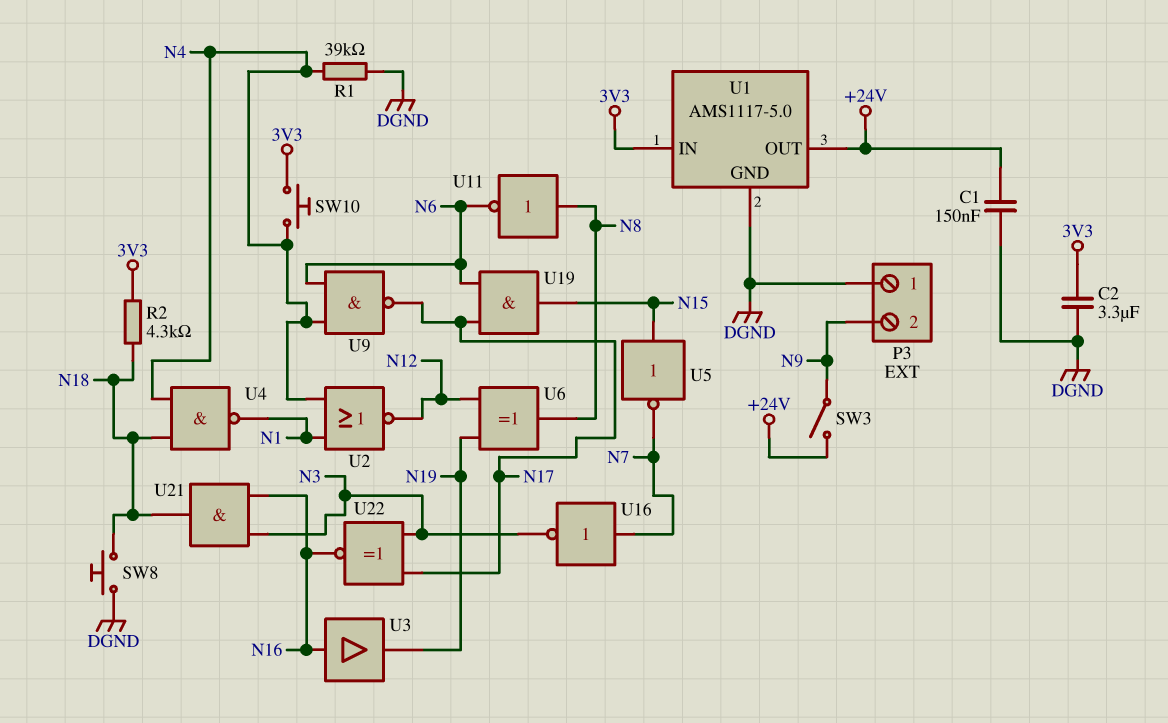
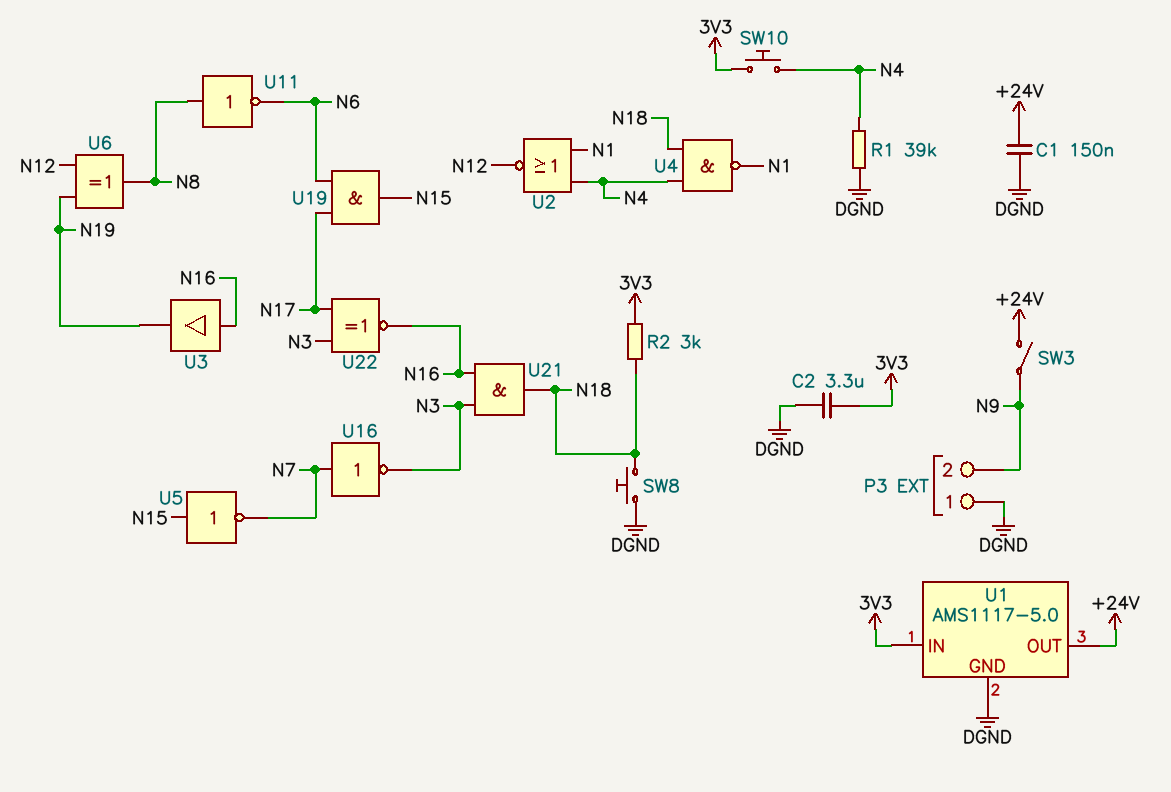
R2: 4.3k (3V3, N18) -> 3k (3V3, N18)
U9: NAND (in N4, in N6, out N17) -> none

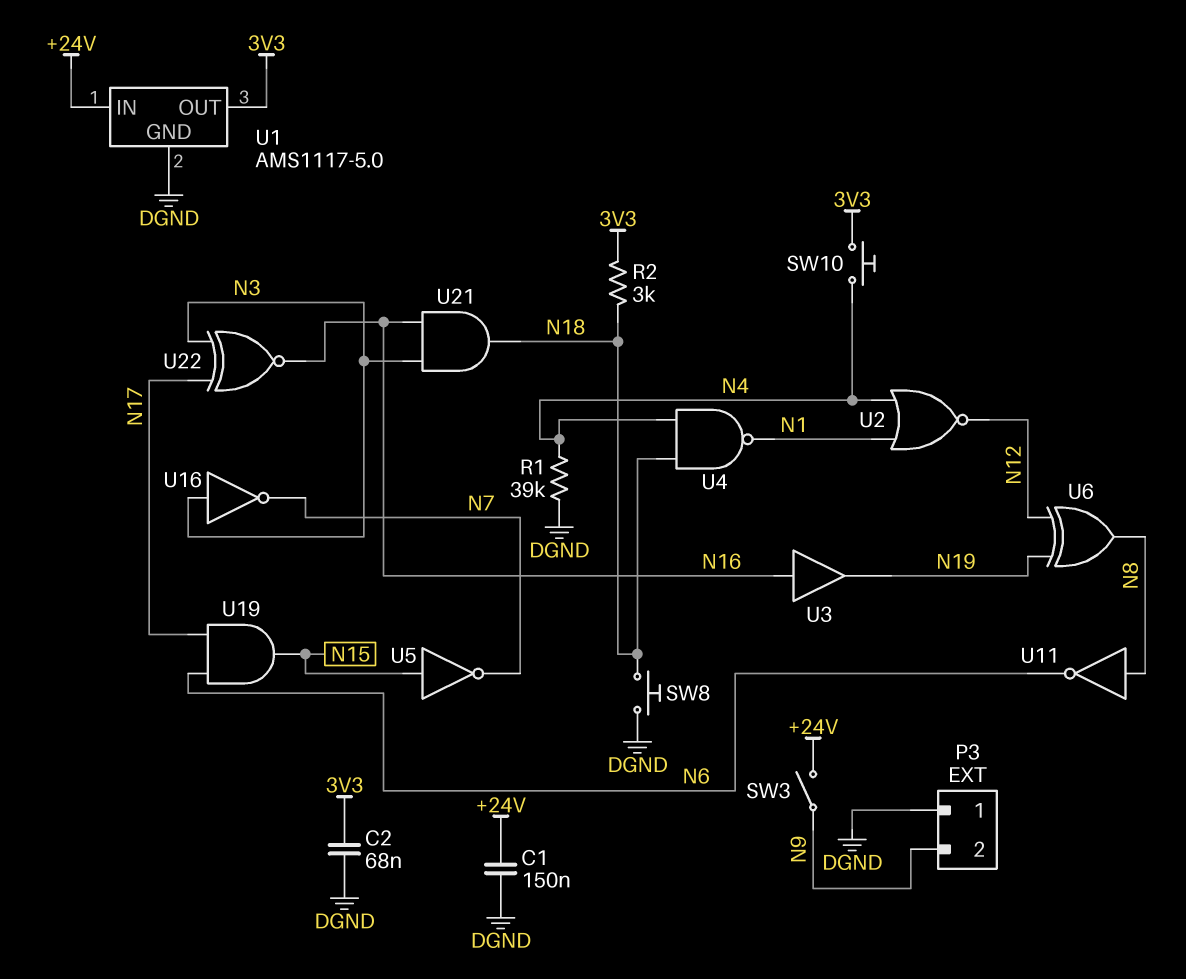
C2: 3.3uF (3V3, DGND) -> 68nF (3V3, DGND)
U1 pin IN: 3V3 -> +24V
U1 pin OUT: +24V -> 3V3
U16: NOT (in N7, out N3) -> NOT (in N3, out N7)

